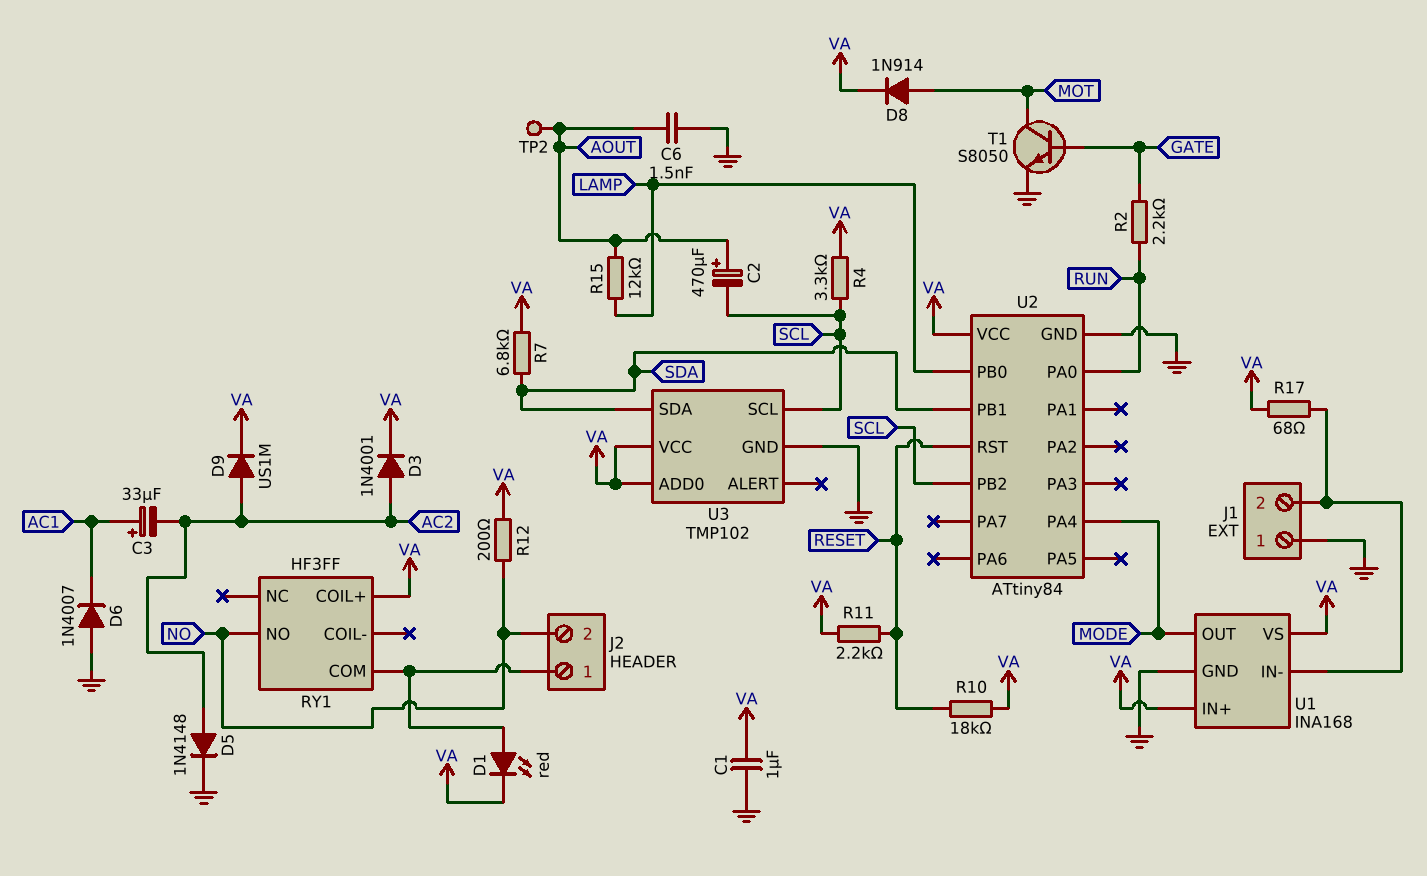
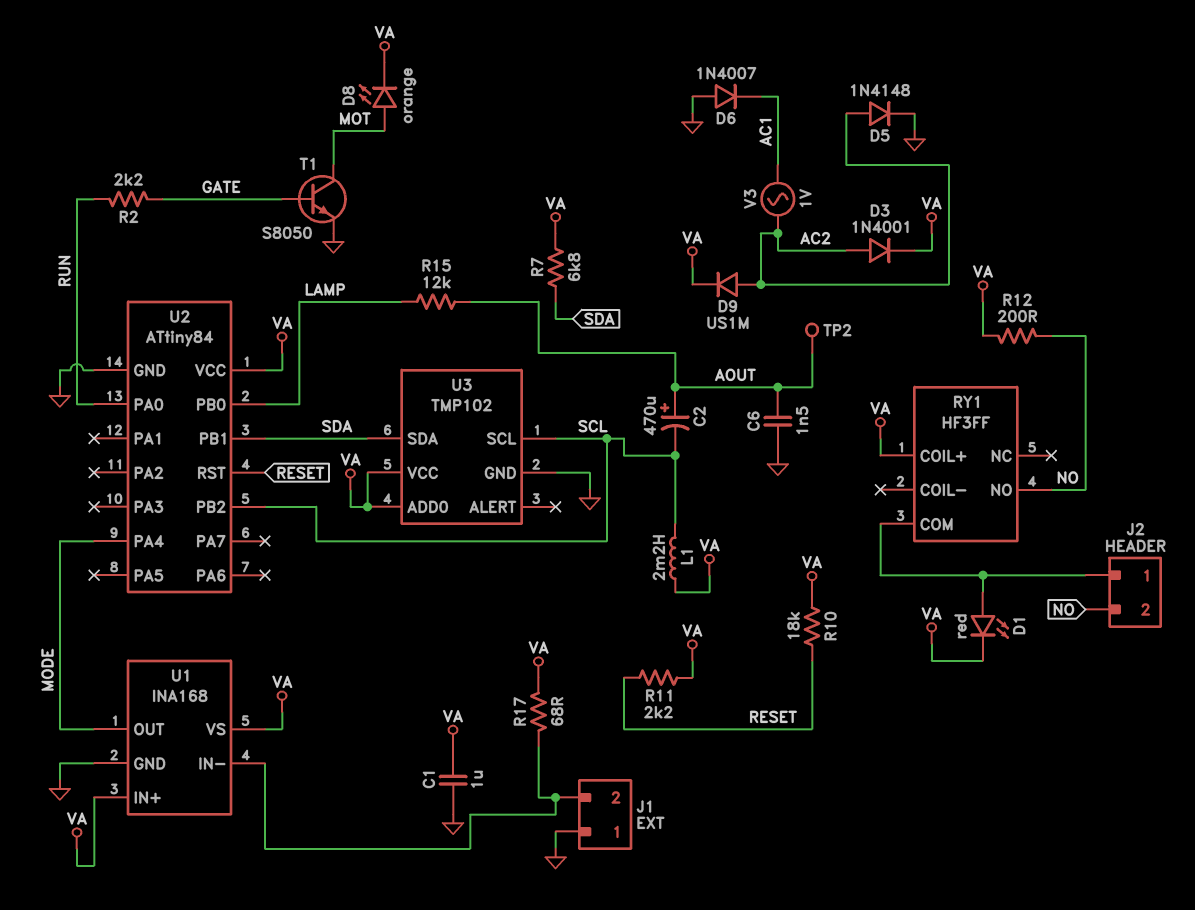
C3: 33uF (plus AC1, minus AC2) -> none
D8: diode 1N914 (A MOT, K VA) -> LED orange (A MOT, K VA)
L1: none -> 2.2mH (SCL, VA)
R4: 3.3k (SCL, VA) -> none
V3: none -> AC 1V (AC1, AC2)

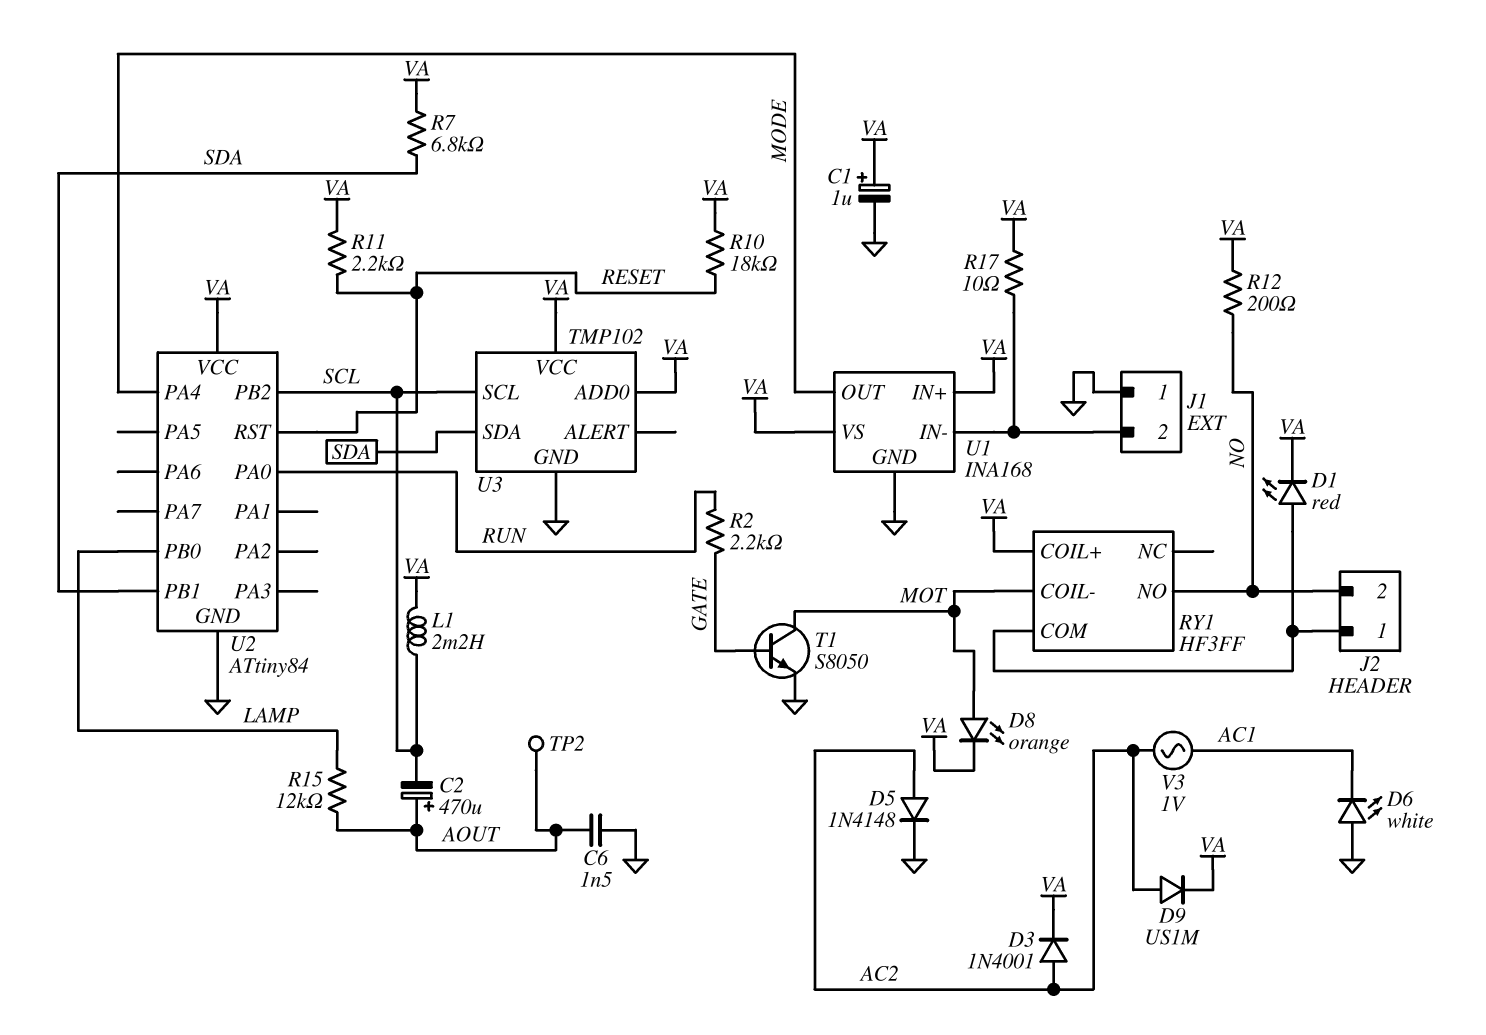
C1: 1uF (GND, VA) -> 1uF (plus VA, minus GND)
D6: diode 1N4007 (A GND, K AC1) -> LED white (A GND, K AC1)
R17: 68 (J1/2, VA) -> 10 (J1/2, VA)
RY1 pin COIL-: none -> MOT

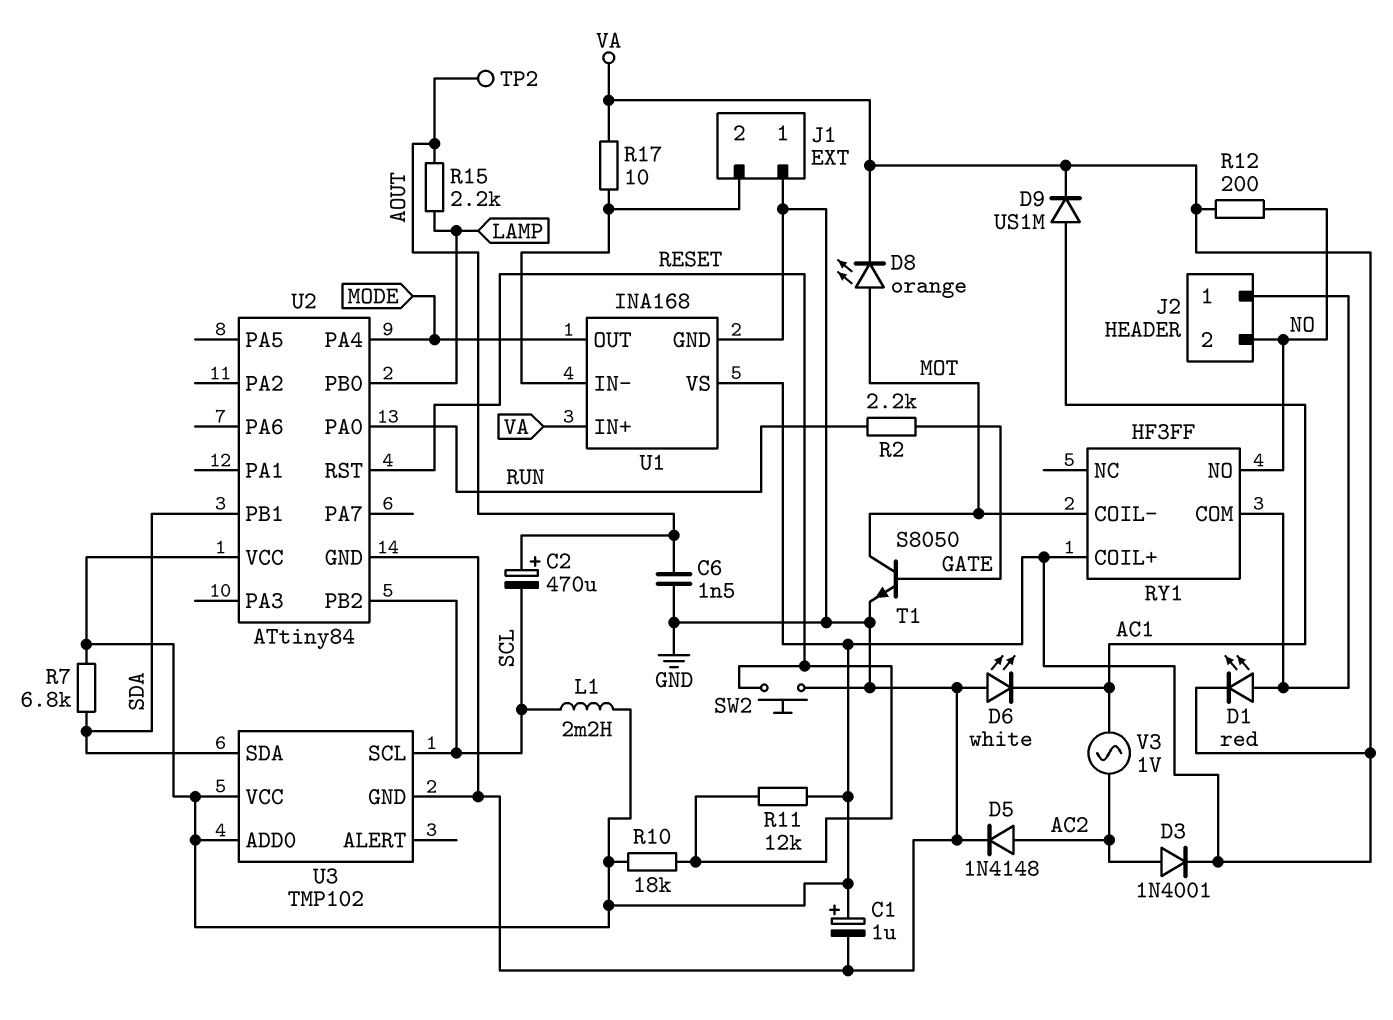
D9: diode US1M (A AC2, K VA) -> diode US1M (A AC1, K VA)
R11: 2.2k (RESET, VA) -> 12k (RESET, VA)
R15: 12k (AOUT, LAMP) -> 2.2k (AOUT, LAMP)
SW2: none -> button (GND, RESET)

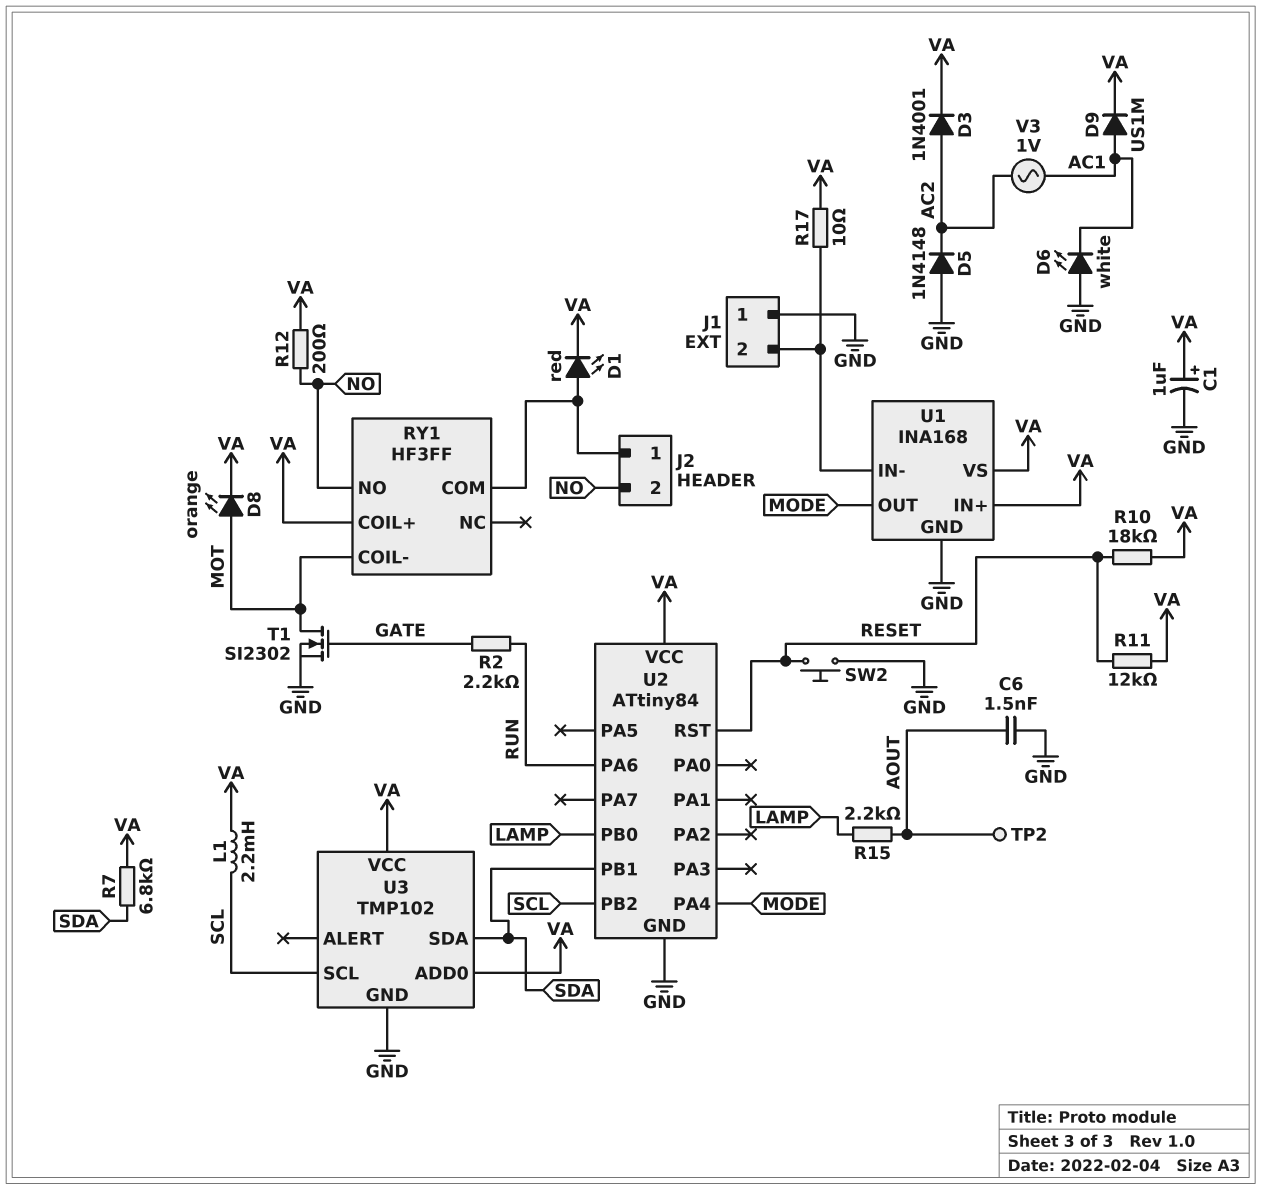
C2: 470uF (plus AOUT, minus SCL) -> none
D5: diode 1N4148 (A AC2, K GND) -> diode 1N4148 (A GND, K AC2)
T1: NPN S8050 (B GATE, C MOT, E GND) -> NMOS SI2302 (G GATE, D MOT, S GND)
U2 pin PA0: RUN -> none
U2 pin PA6: none -> RUN

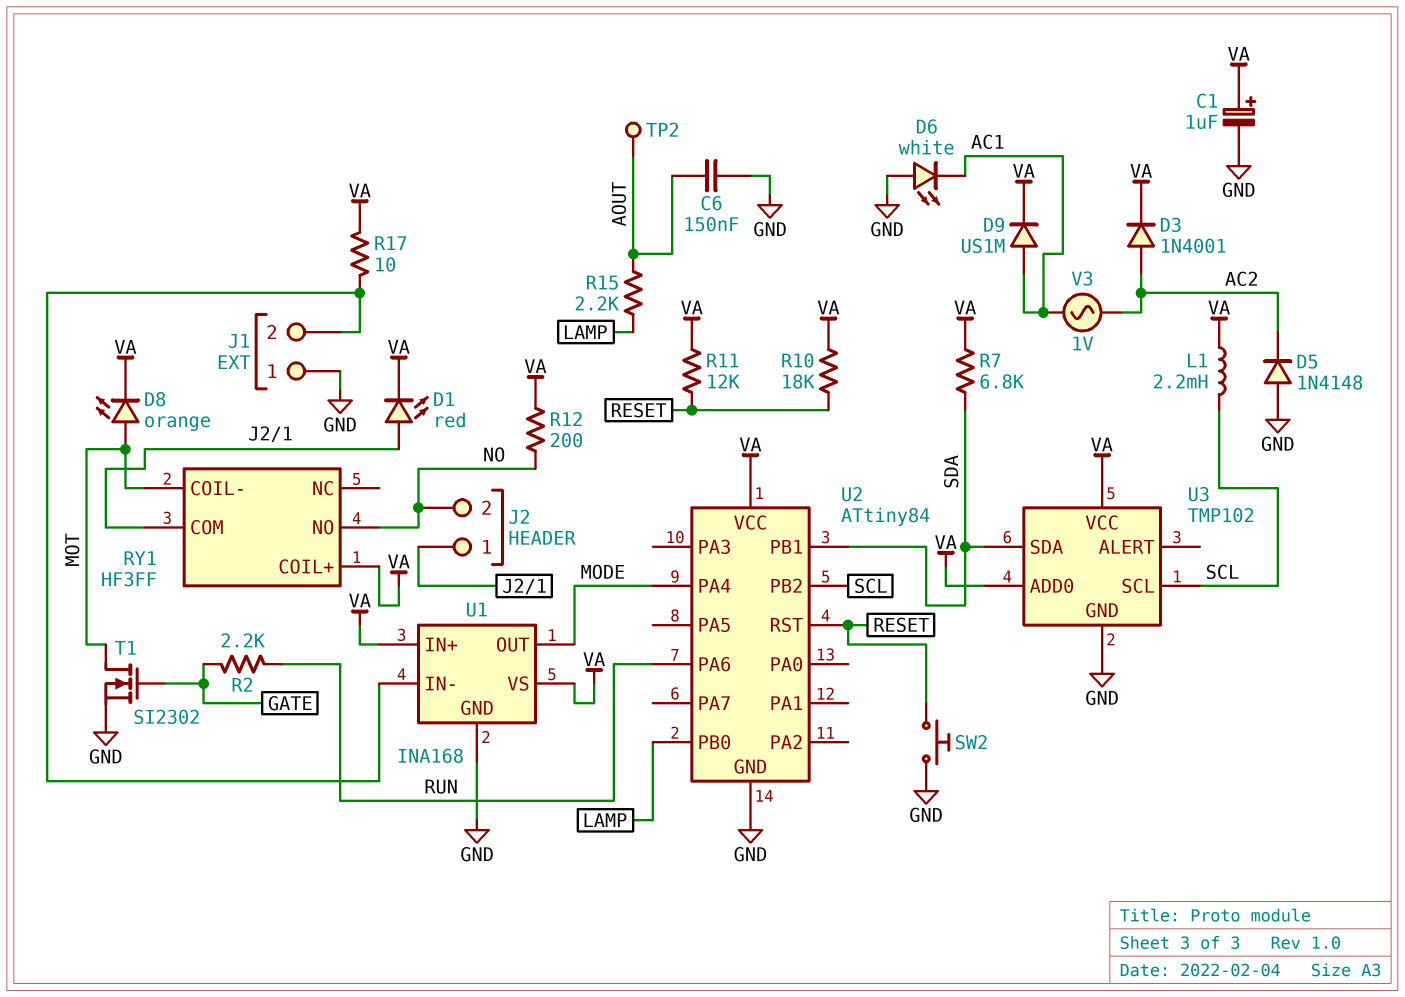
C6: 1.5nF (AOUT, GND) -> 150nF (AOUT, GND)

